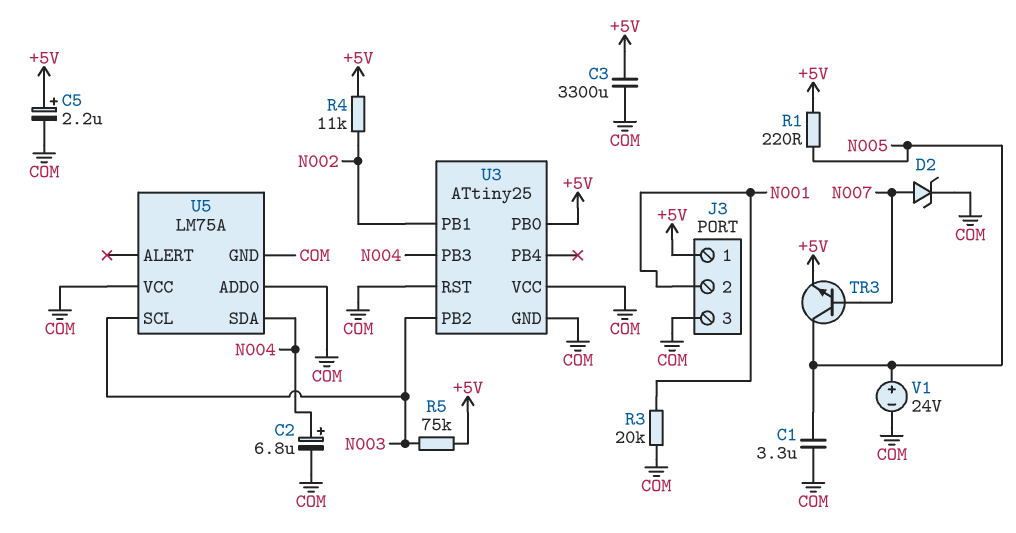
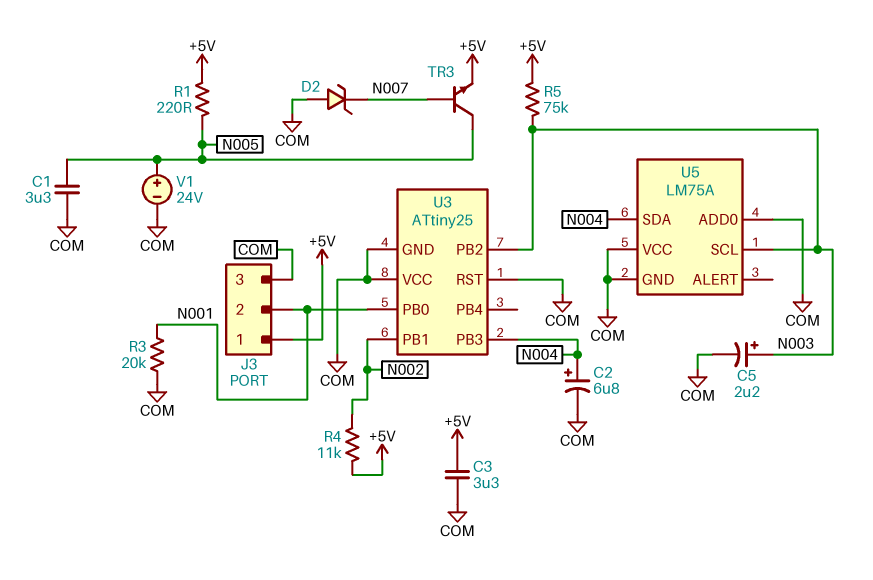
C3: 3300uF (+5V, COM) -> 3.3uF (+5V, COM)
C5: 2.2uF (plus +5V, minus COM) -> 2.2uF (plus N003, minus COM)
D2: zener (A N007, K COM) -> zener (A COM, K N007)
U3 pin PB0: +5V -> N001

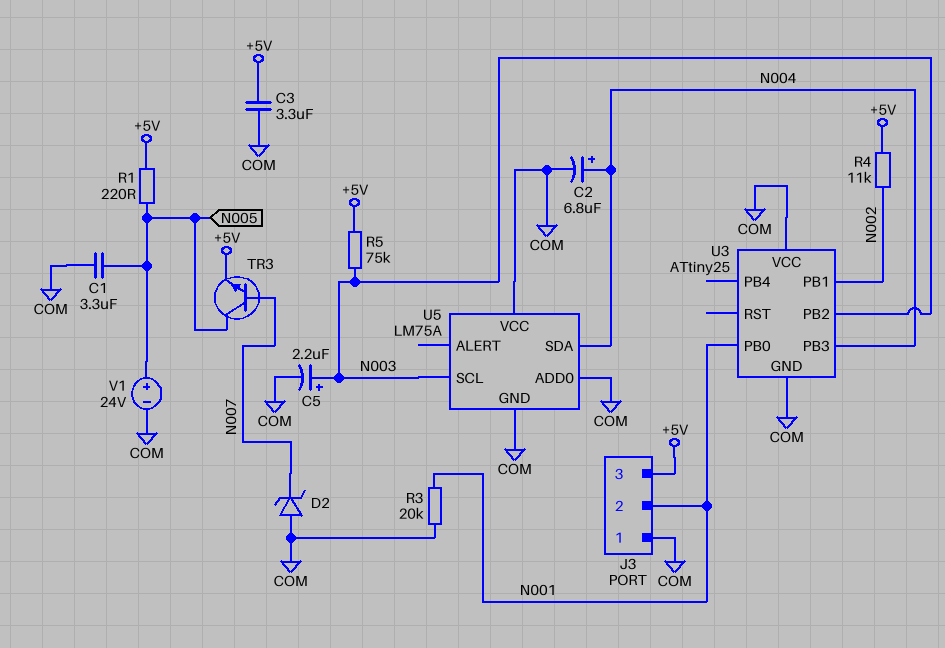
J3 pin 1: +5V -> COM
J3 pin 3: COM -> +5V
U3 pin RST: COM -> none

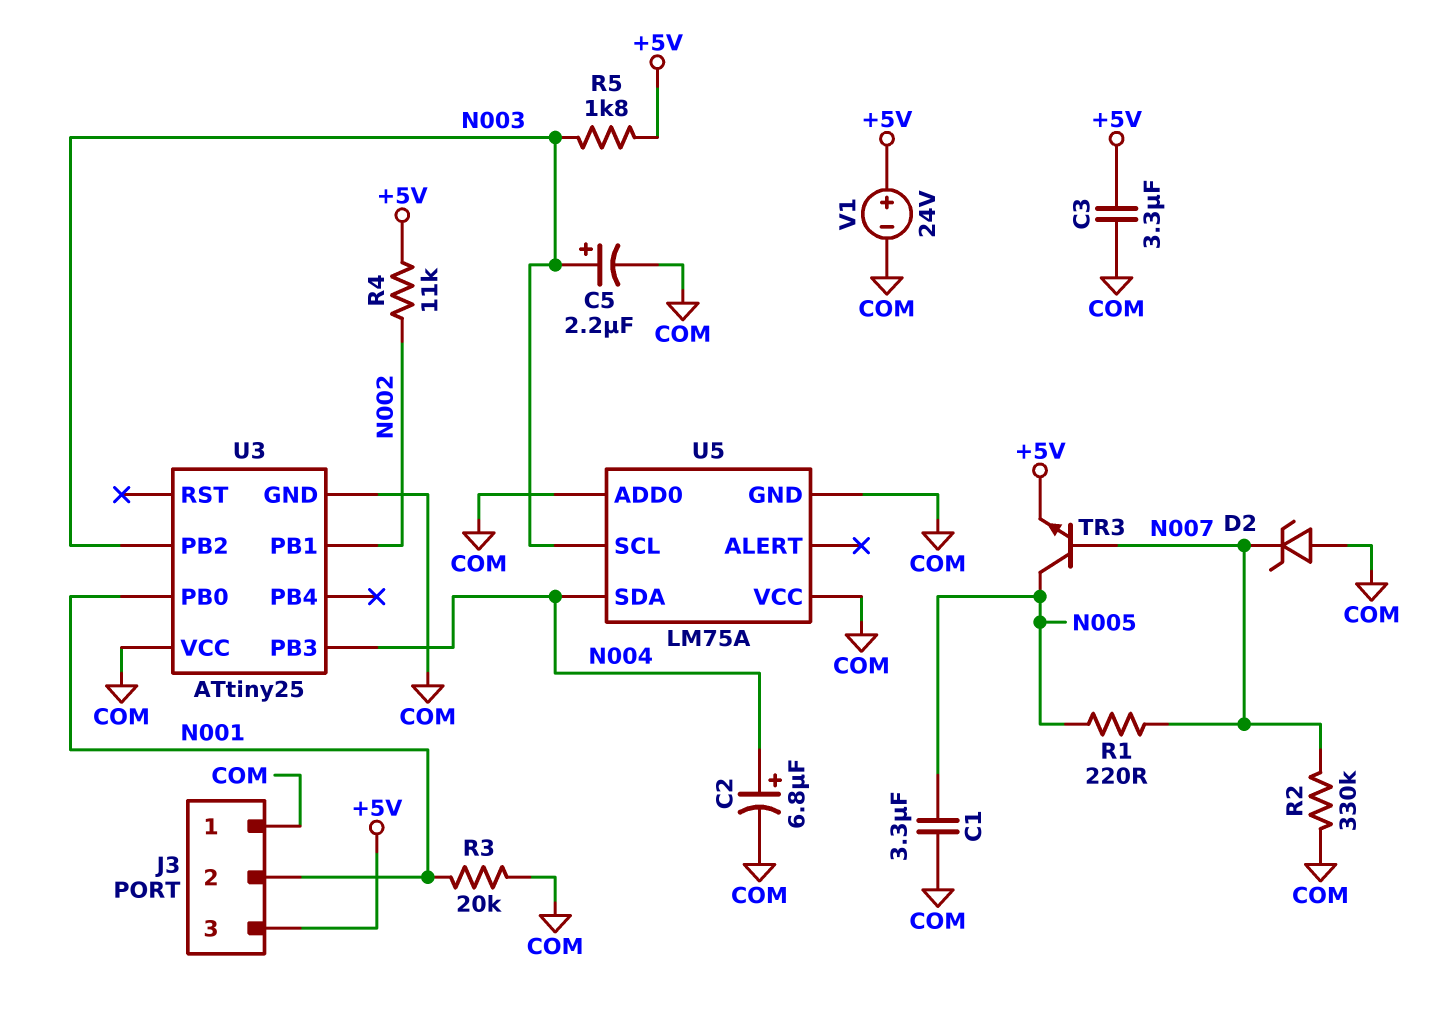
R1: 220 (+5V, N005) -> 220 (N005, N007)
R2: none -> 330k (COM, N007)
R5: 75k (+5V, N003) -> 1.8k (+5V, N003)
V1: 24V (plus N005, minus COM) -> 24V (plus +5V, minus COM)

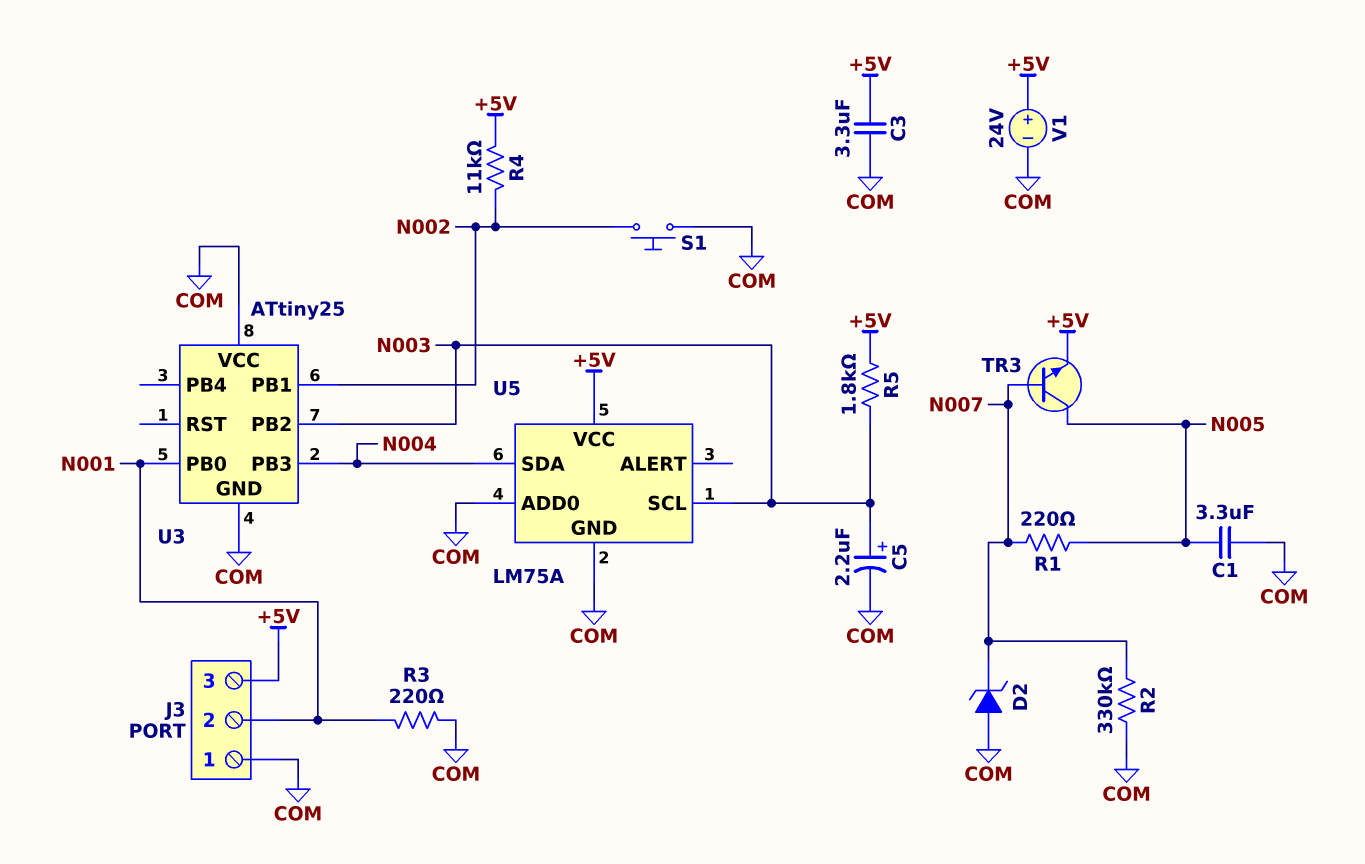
C2: 6.8uF (plus N004, minus COM) -> none
R3: 20k (COM, N001) -> 220 (COM, N001)
S1: none -> button (COM, N002)
U5 pin VCC: COM -> +5V

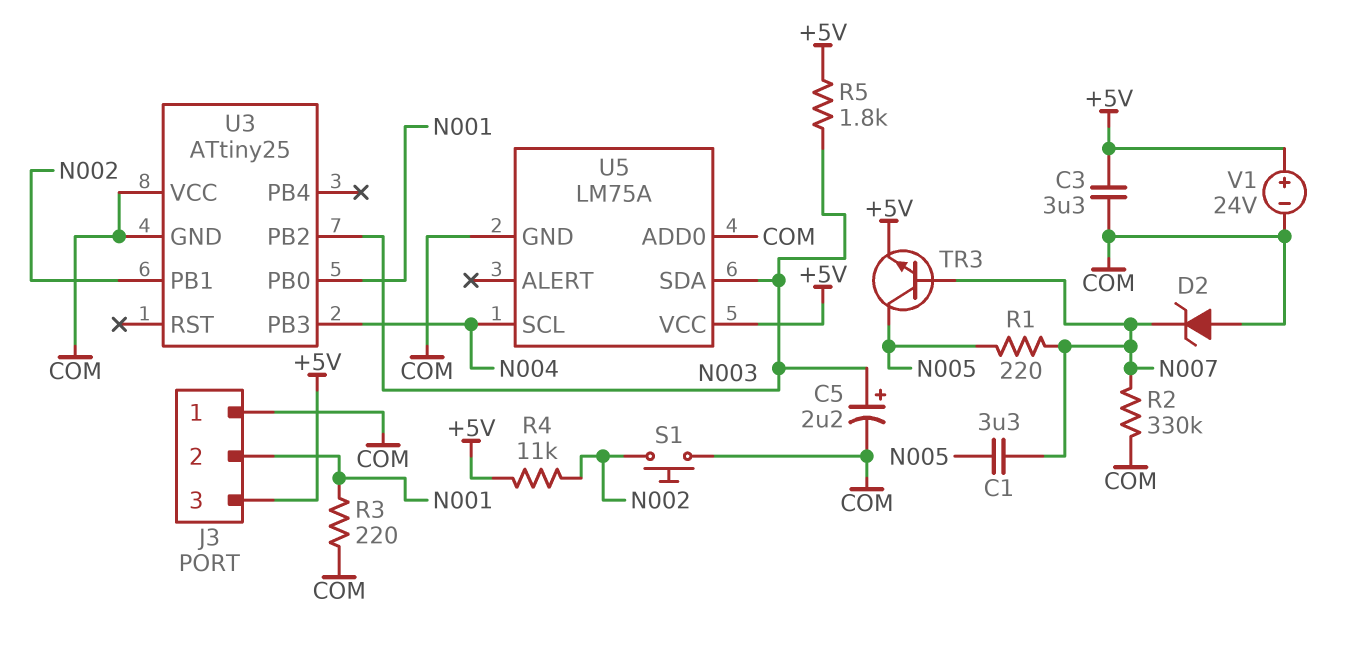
C1: 3.3uF (COM, N005) -> 3.3uF (N005, N007)
U5 pin SCL: N003 -> N004
U5 pin SDA: N004 -> N003

